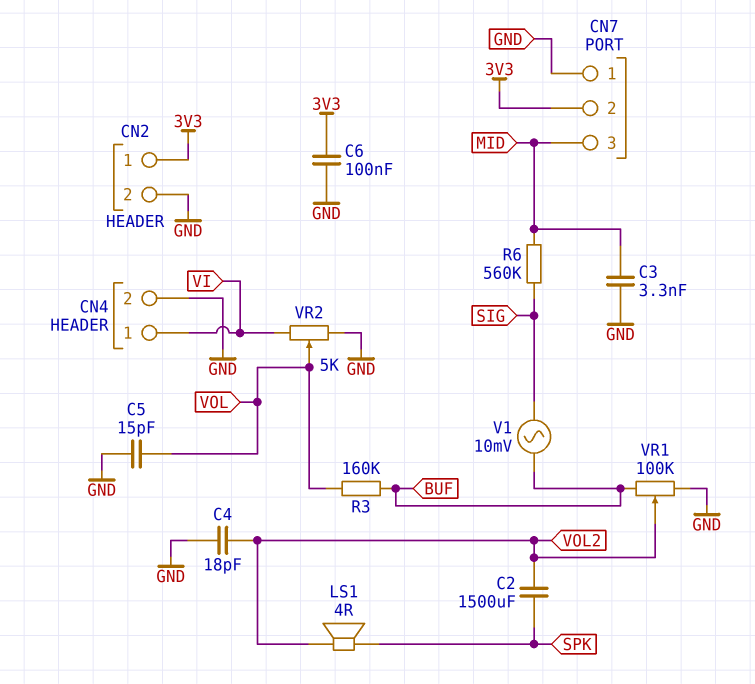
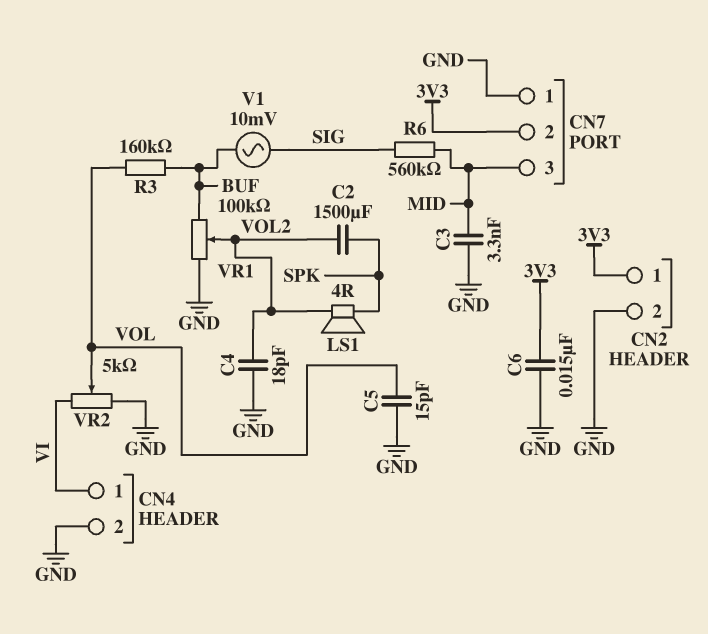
C6: 100nF (3V3, GND) -> 15nF (3V3, GND)

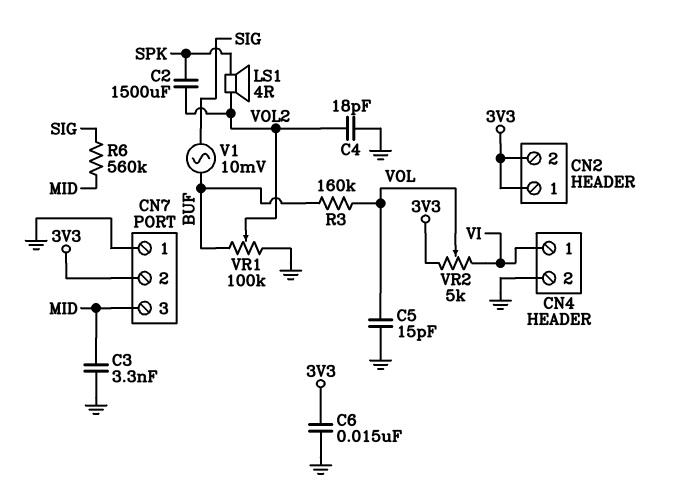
CN2 pin 2: GND -> 3V3
VR2: 5k (GND, VI, wiper VOL) -> 5k (3V3, VI, wiper VOL)

